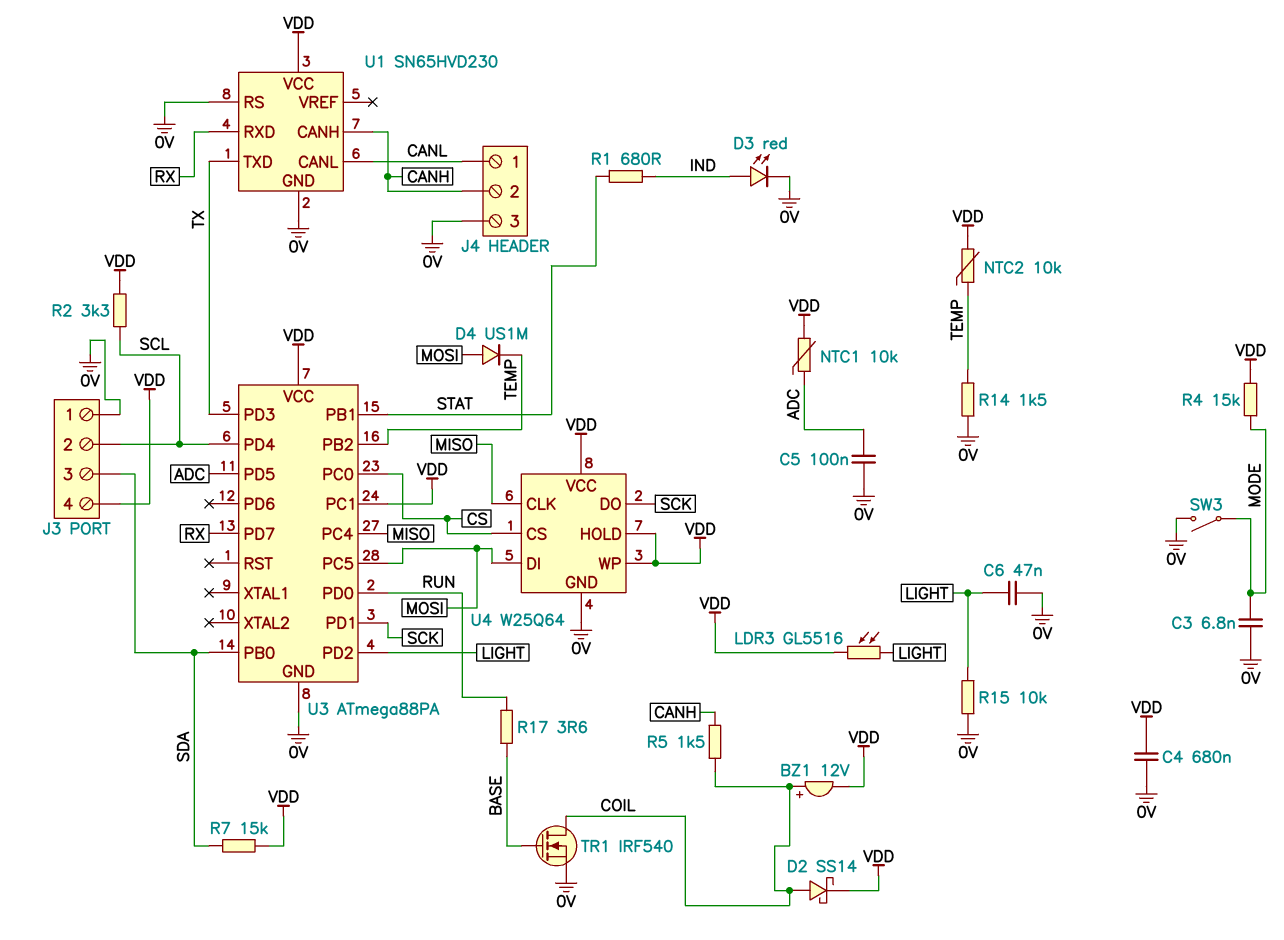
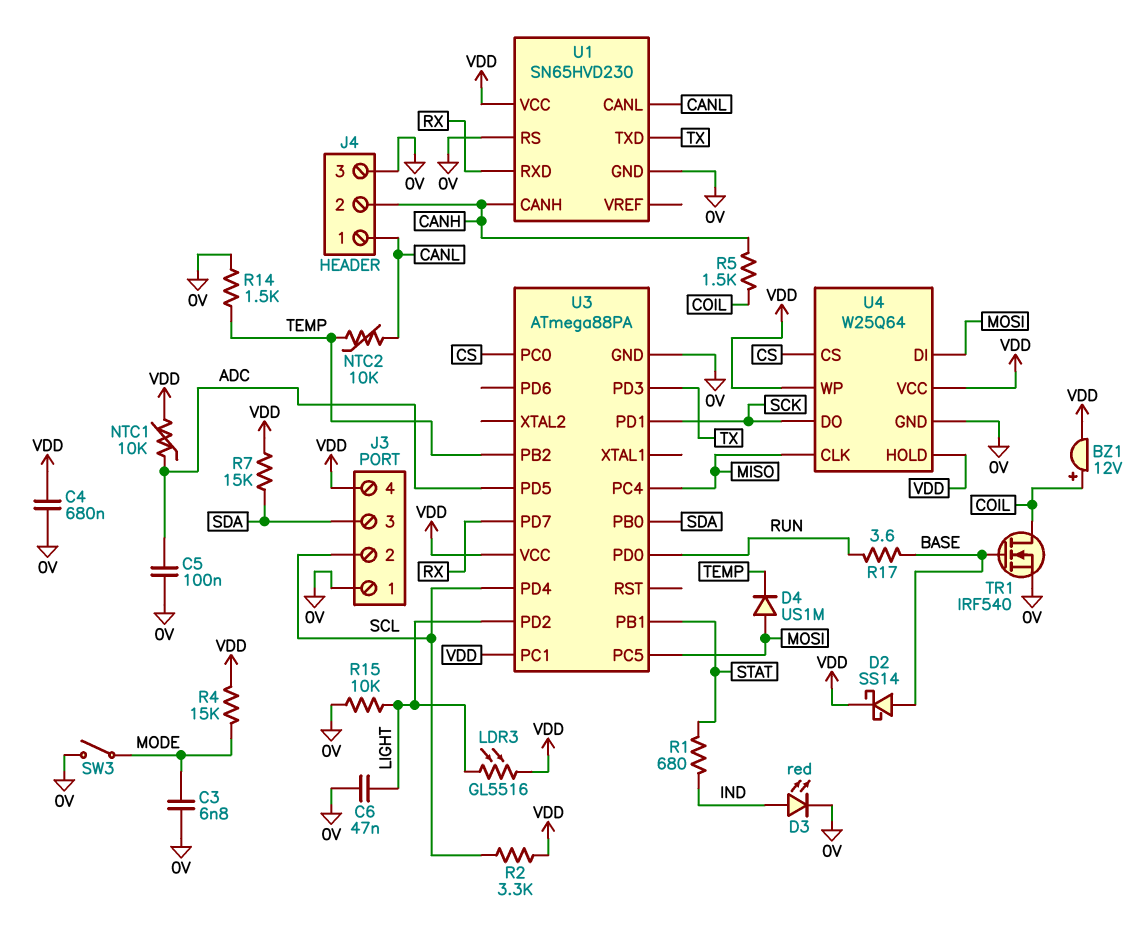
D2: schottky SS14 (A COIL, K VDD) -> schottky SS14 (A BASE, K VDD)
NTC2: 10k (TEMP, VDD) -> 10k (CANL, TEMP)

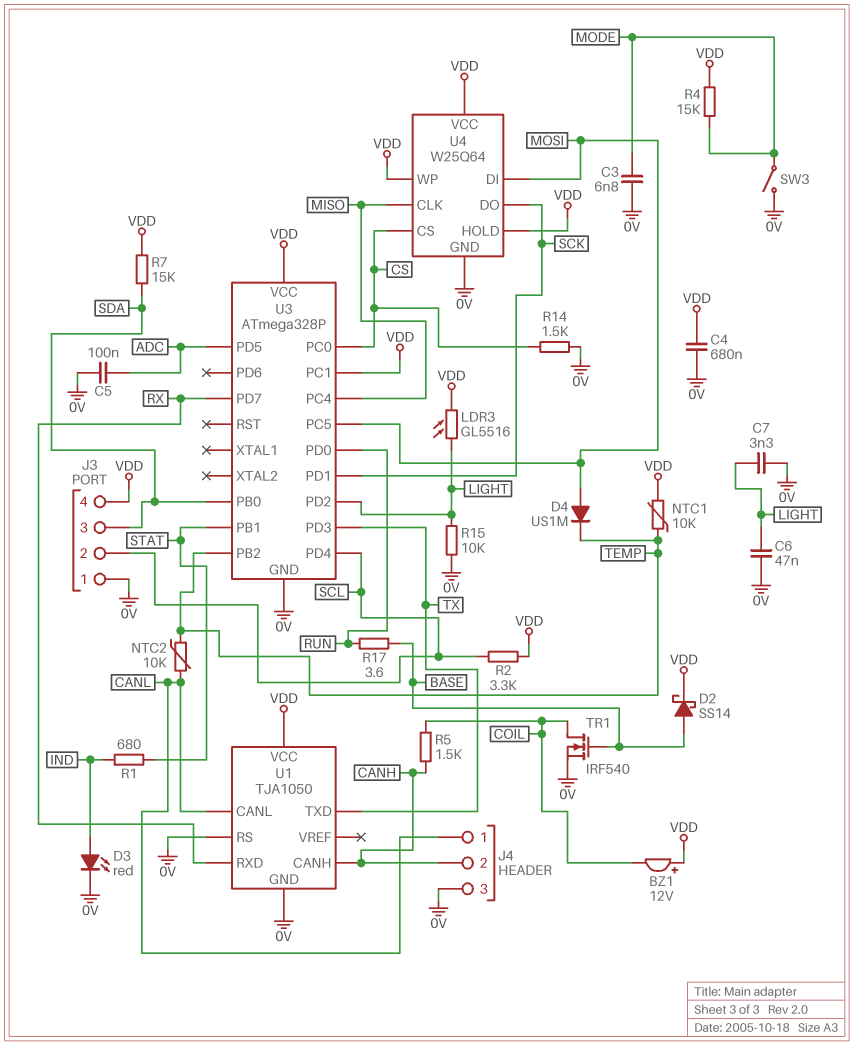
BZ1: buzzer 12V (plus COIL, minus VDD) -> buzzer 12V (plus VDD, minus COIL)
C7: none -> 3.3nF (0V, LIGHT)
NTC1: 10k (ADC, VDD) -> 10k (TEMP, VDD)
R14: 1.5k (0V, TEMP) -> 1.5k (0V, CS)
U1: SN65HVD230 -> TJA1050
U3: ATmega88PA -> ATmega328P

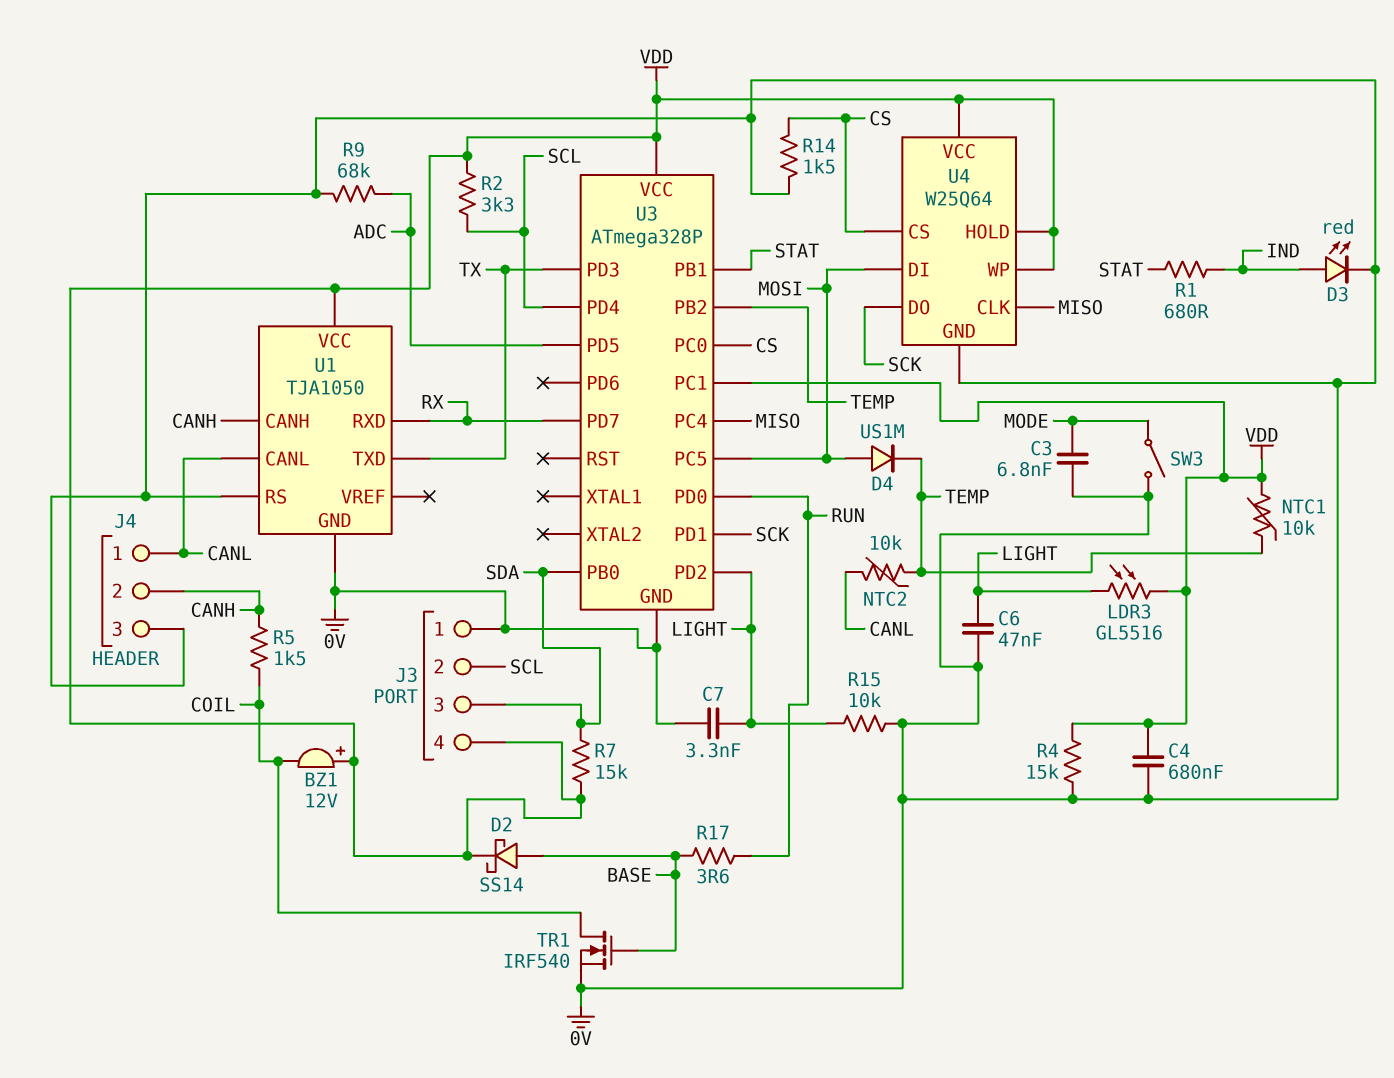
C5: 100nF (0V, ADC) -> none
R4: 15k (MODE, VDD) -> 15k (0V, VDD)
R9: none -> 68k (0V, ADC)

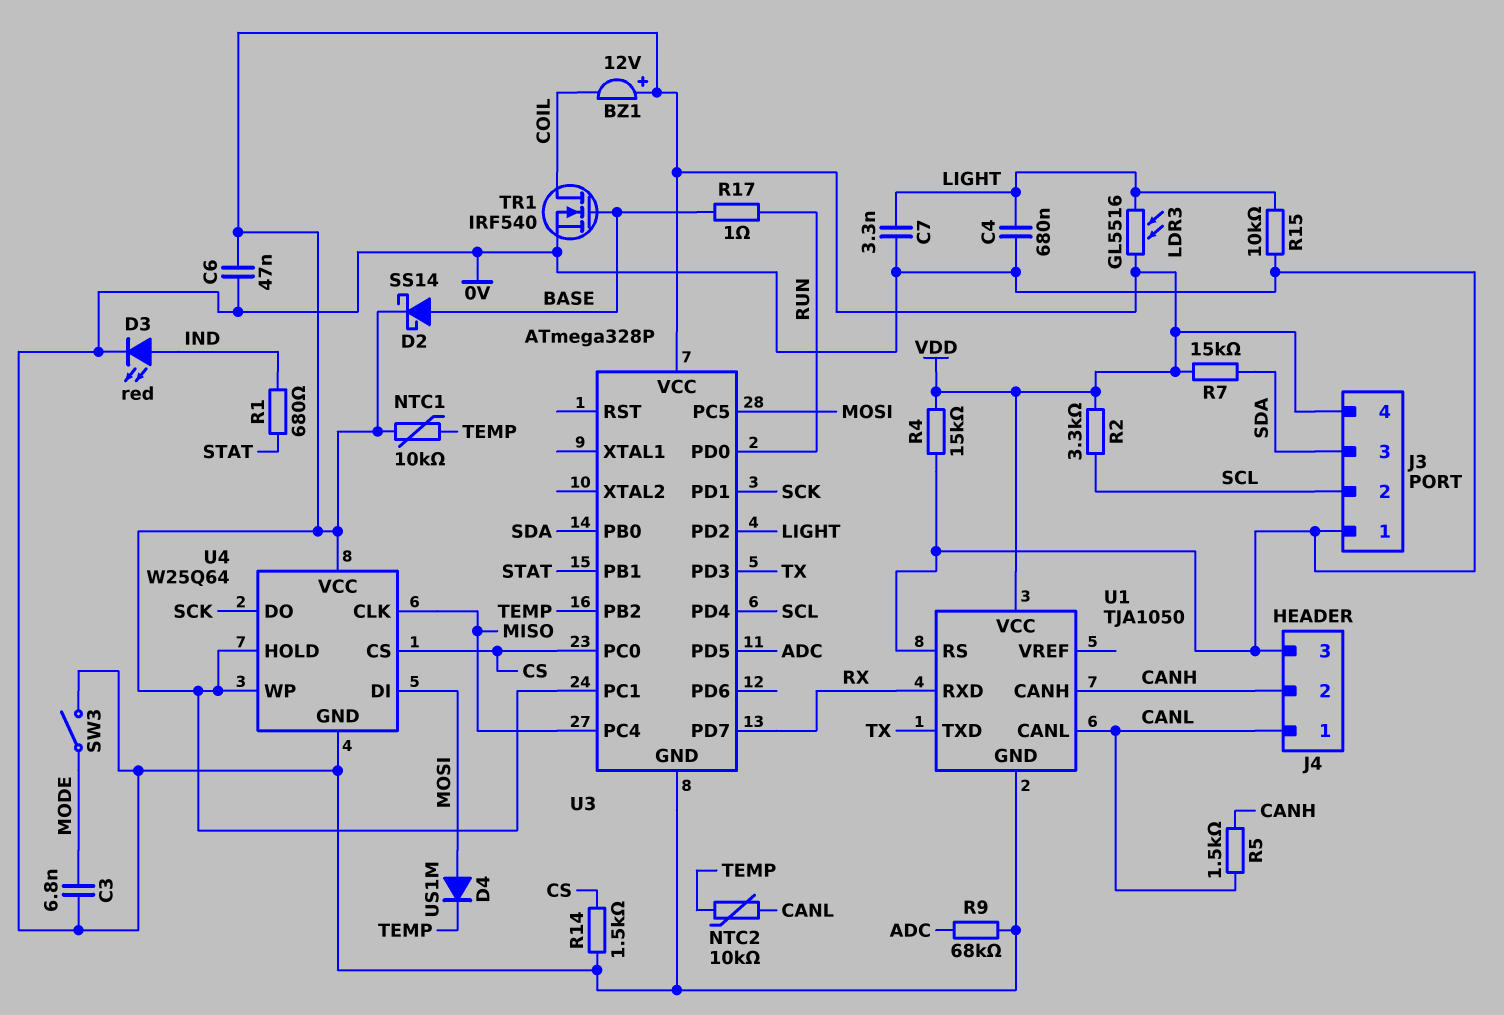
C4: 680nF (0V, VDD) -> 680nF (0V, LIGHT)
C6: 47nF (0V, LIGHT) -> 47nF (0V, VDD)
R5: 1.5k (CANH, COIL) -> 1.5k (CANH, CANL)
R17: 3.6 (BASE, RUN) -> 1 (BASE, RUN)

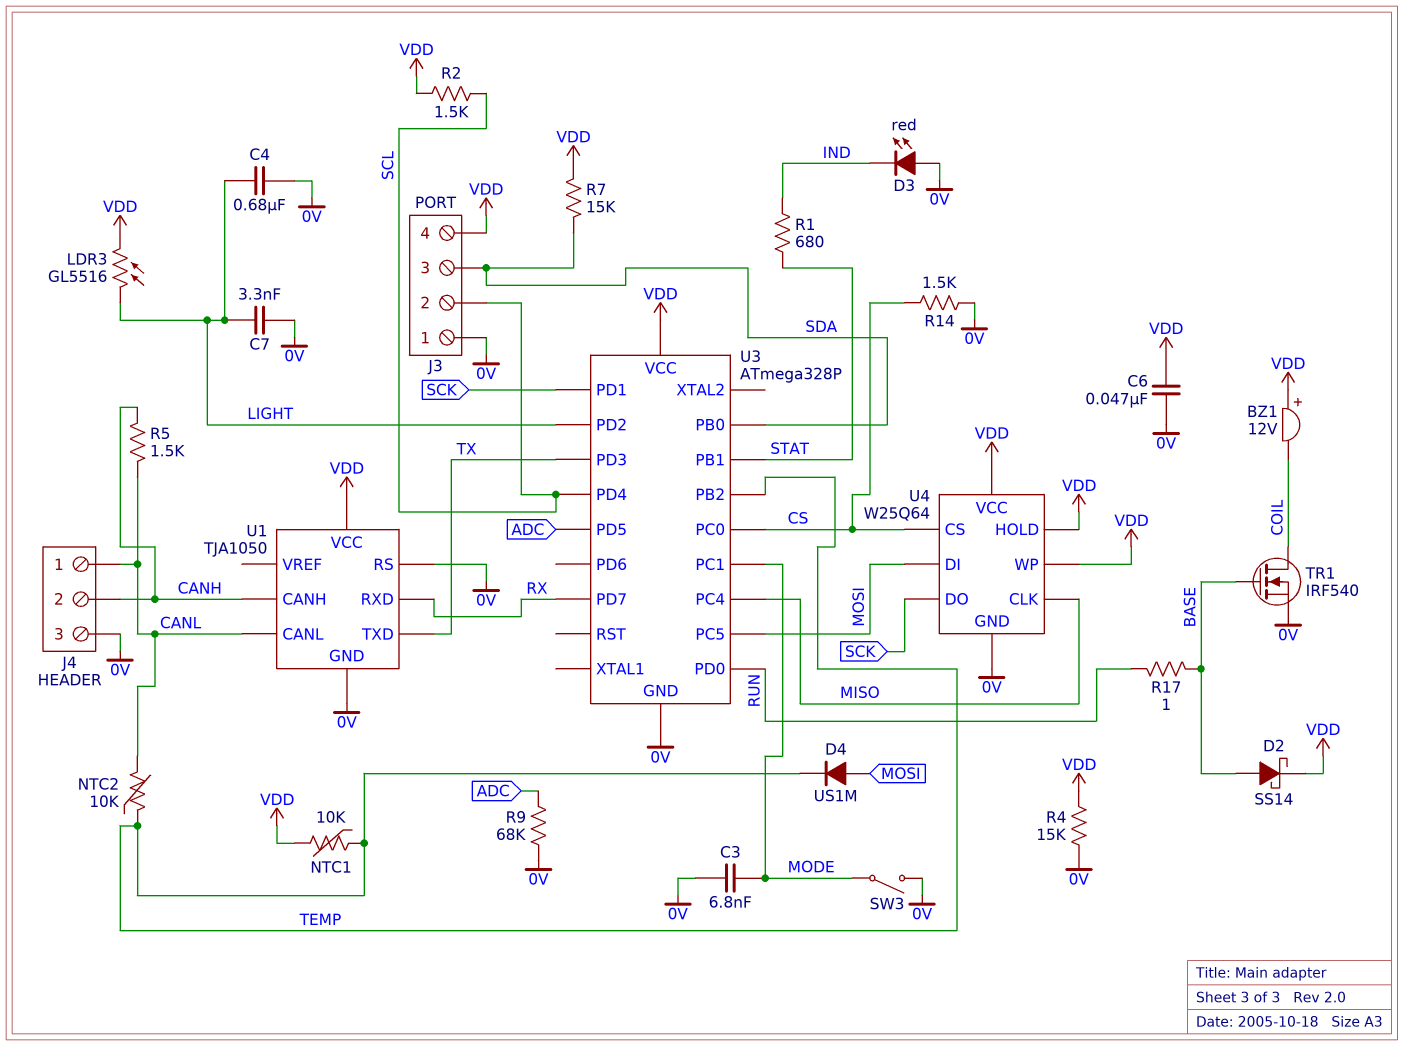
D3: LED red (A IND, K 0V) -> LED red (A 0V, K IND)
R2: 3.3k (SCL, VDD) -> 1.5k (SCL, VDD)
R15: 10k (0V, LIGHT) -> none
U3 pin PC1: VDD -> MODE

